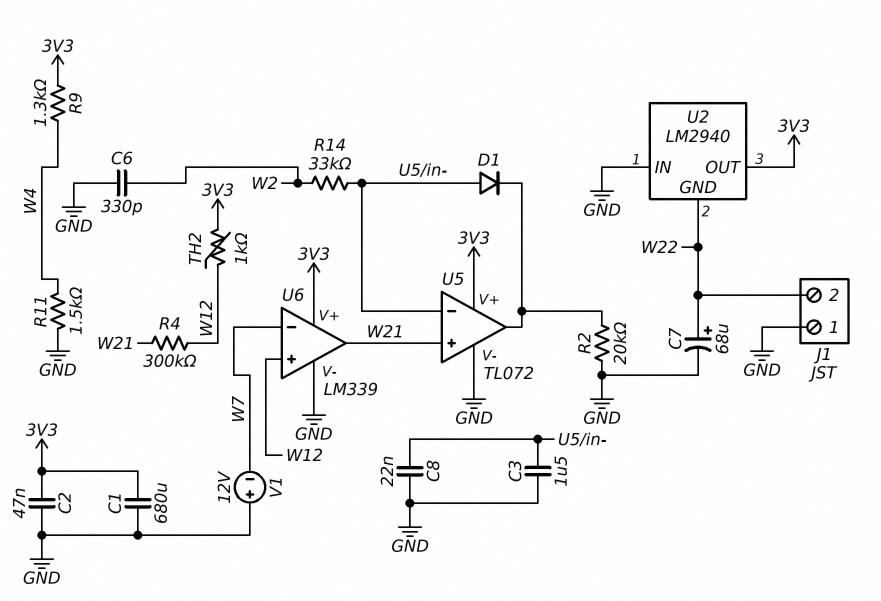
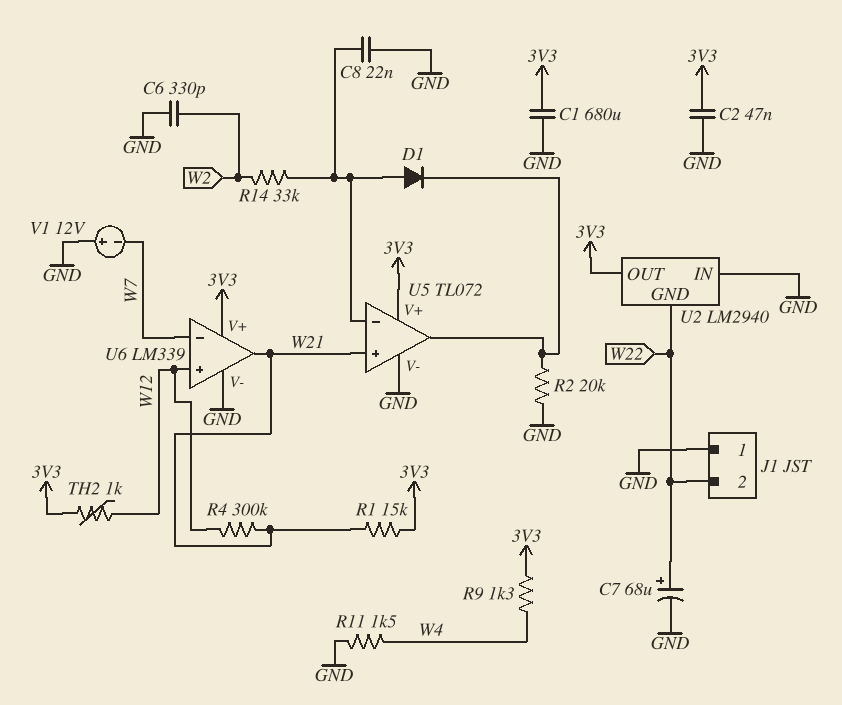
C3: 1.5uF (GND, U5/in-) -> none
R1: none -> 15k (3V3, W21)

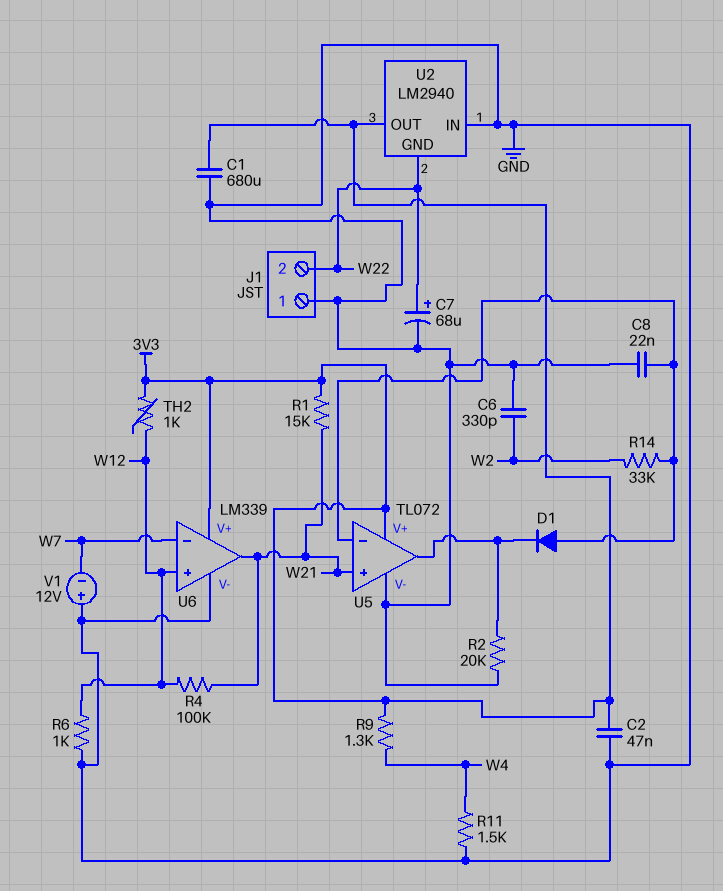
R4: 300k (W12, W21) -> 100k (W12, W21)
R6: none -> 1k (GND, W12)

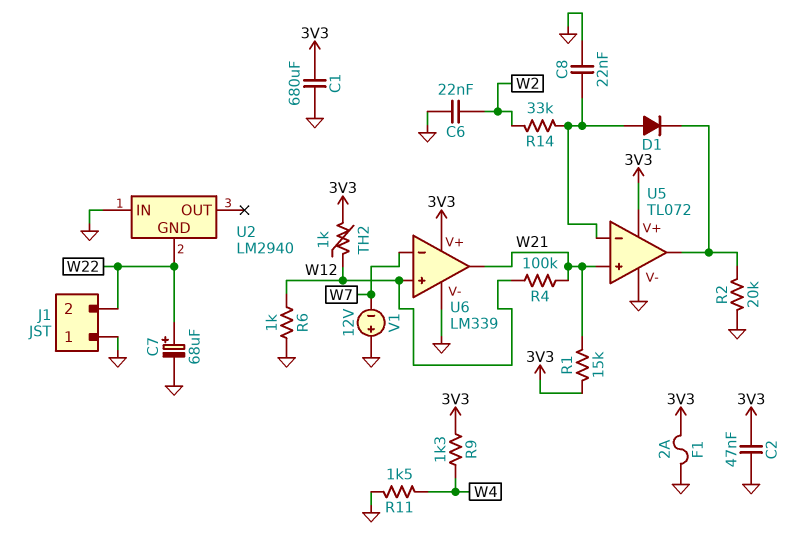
C6: 330pF (GND, W2) -> 22nF (GND, W2)
F1: none -> 2A (3V3, GND)
U2 pin OUT: 3V3 -> none

